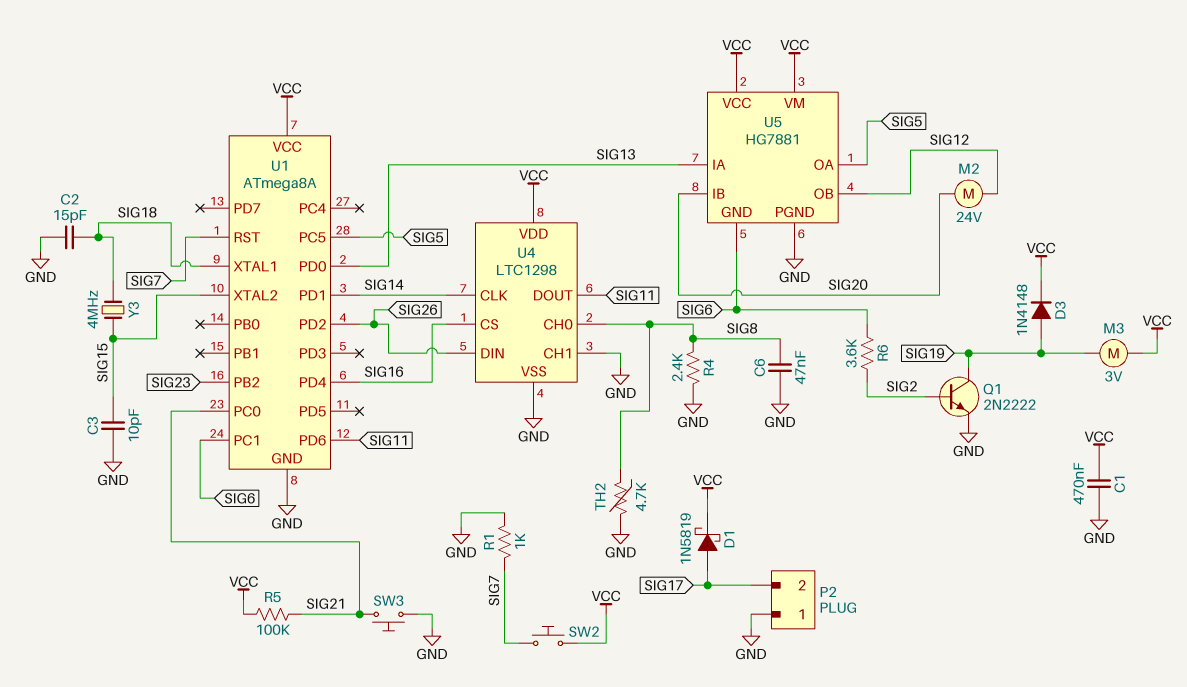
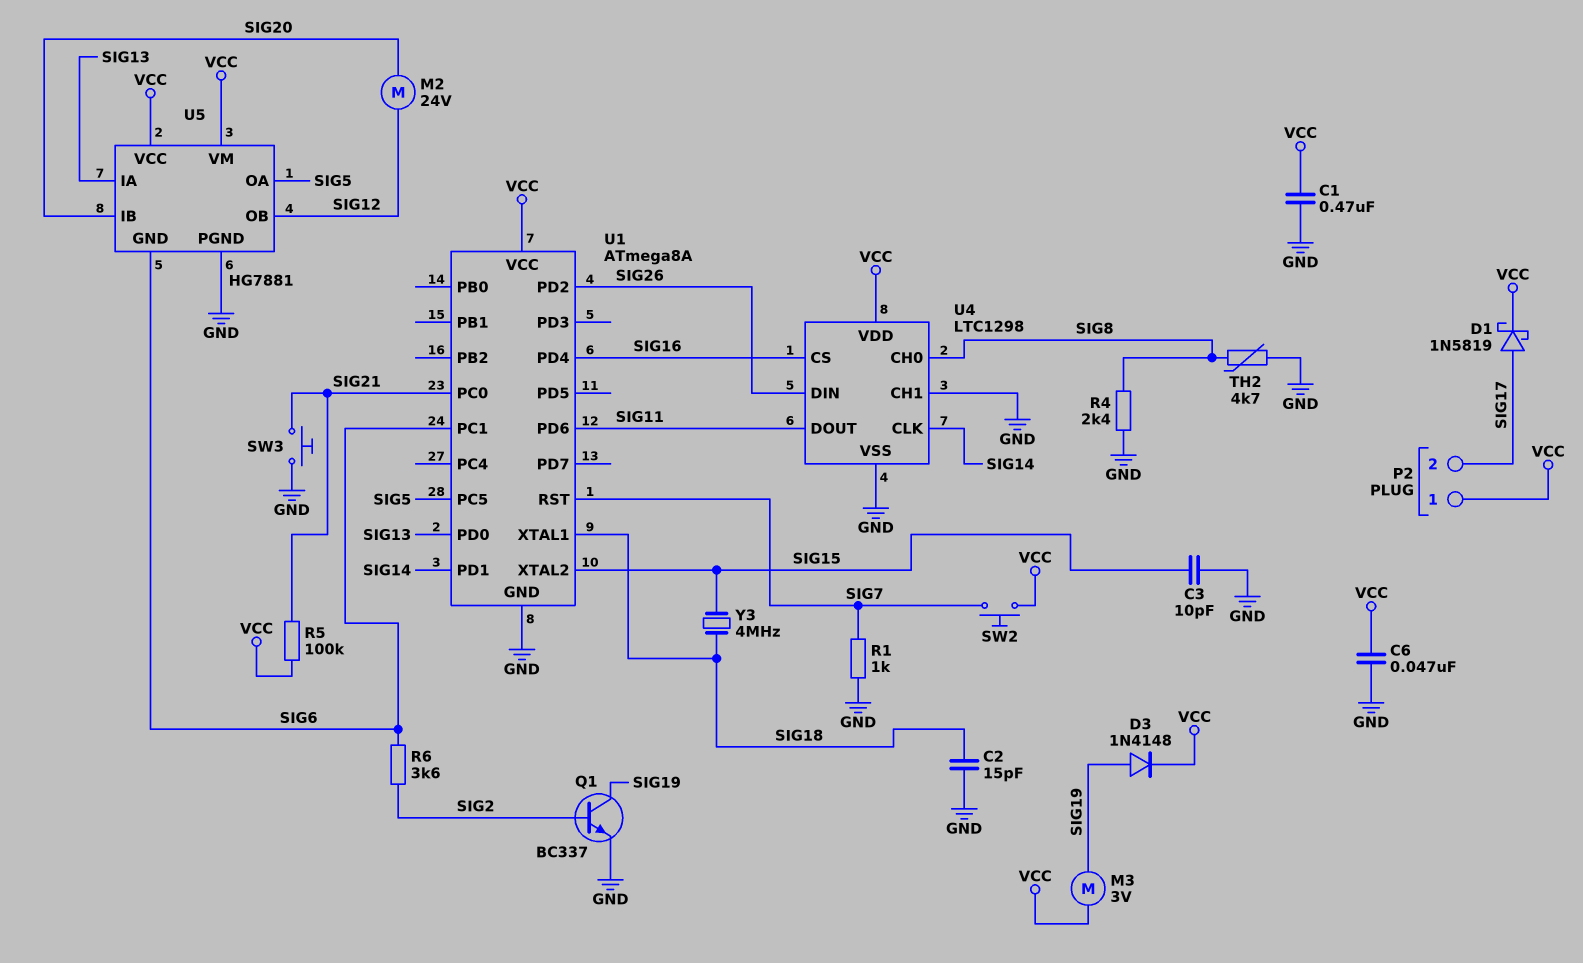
C6: 47nF (GND, SIG8) -> 47nF (GND, VCC)
P2 pin 1: GND -> VCC
Q1: NPN 2N2222 (B SIG2, C SIG19, E GND) -> NPN BC337 (B SIG2, C SIG19, E GND)
U1 pin PB2: SIG23 -> none

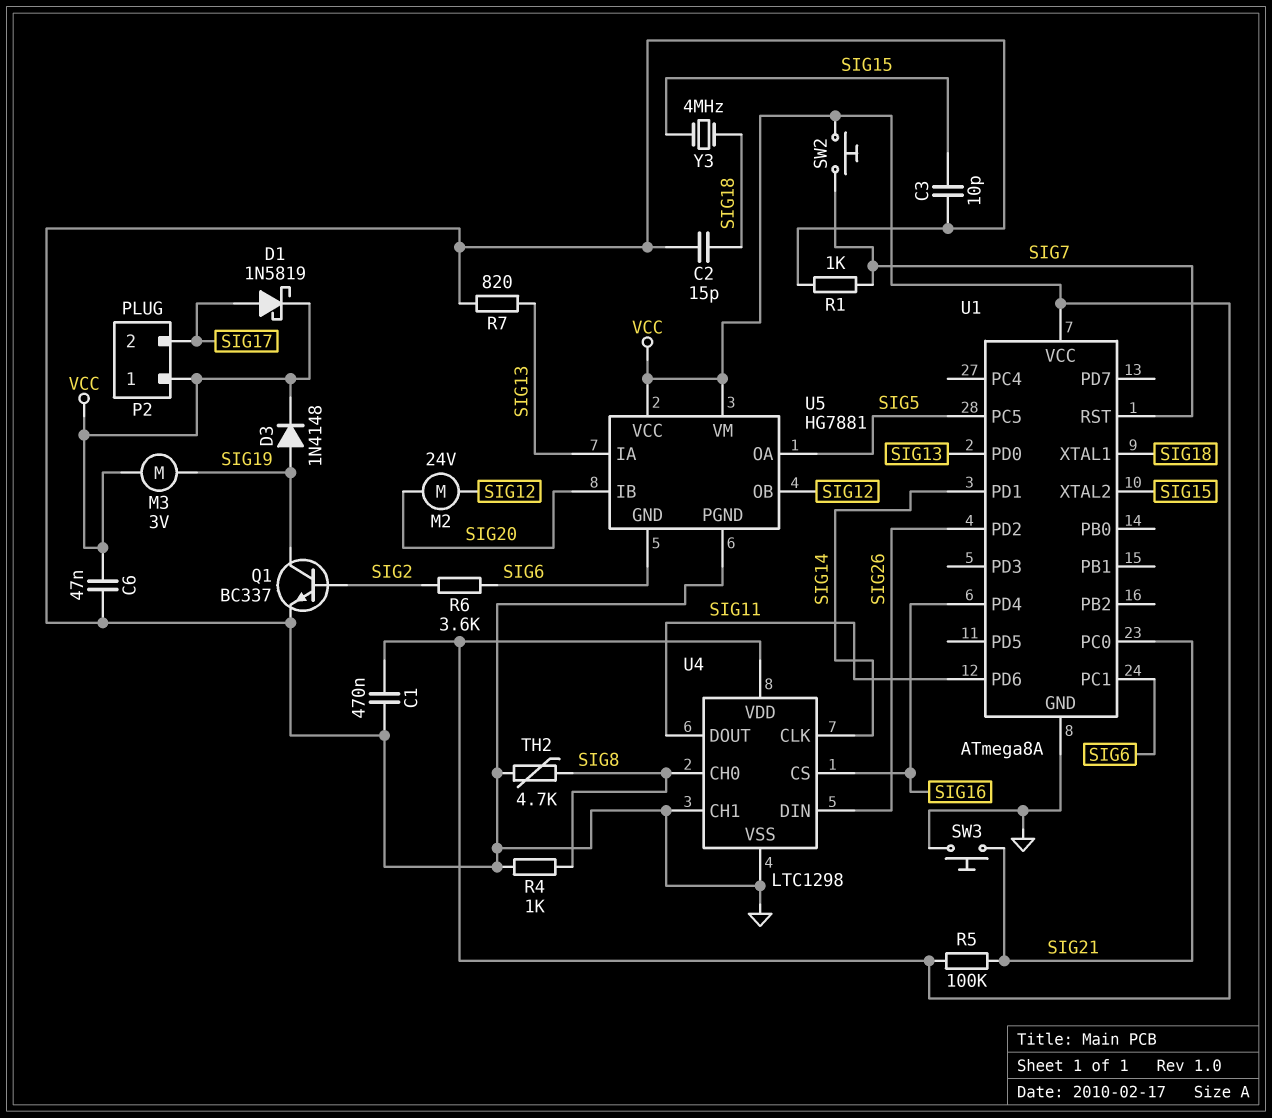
R4: 2.4k (GND, SIG8) -> 1k (GND, SIG8)
R7: none -> 820 (GND, SIG13)

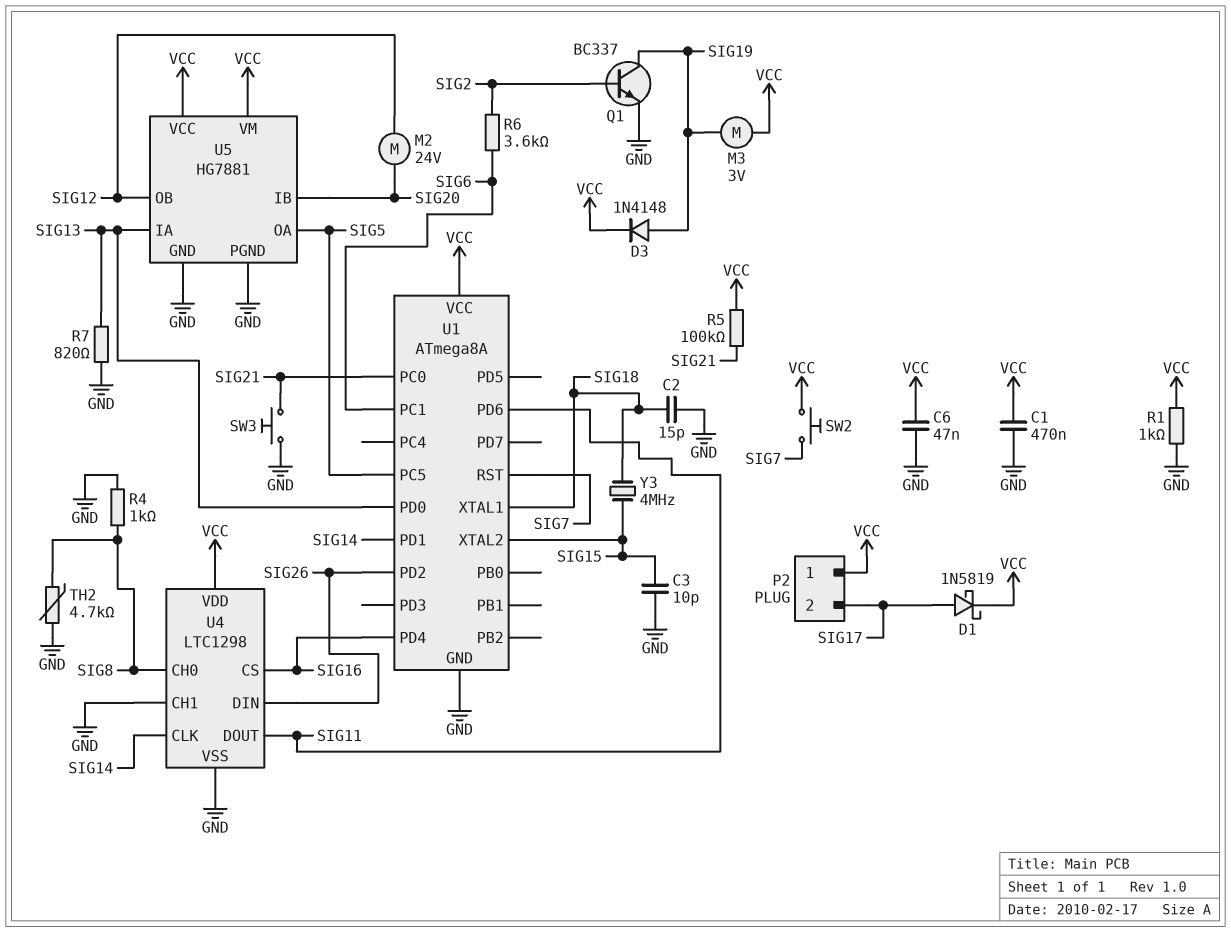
R1: 1k (GND, SIG7) -> 1k (GND, VCC)
U5 pin GND: SIG6 -> GND

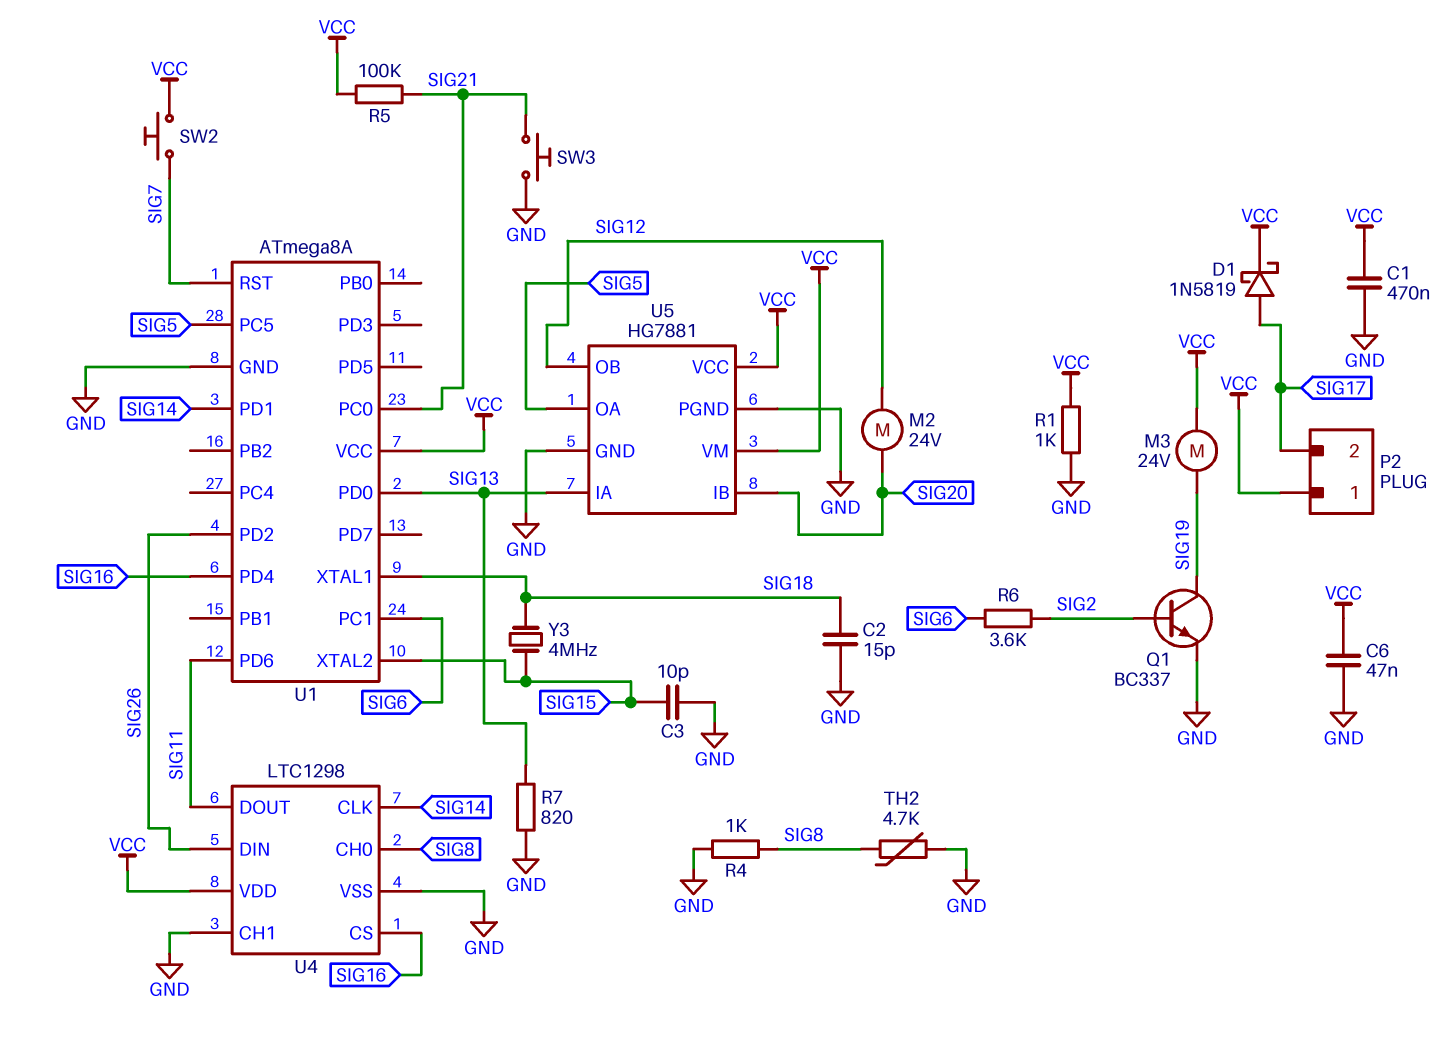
D3: diode 1N4148 (A SIG19, K VCC) -> none
M3: motor 3V (SIG19, VCC) -> motor 24V (SIG19, VCC)

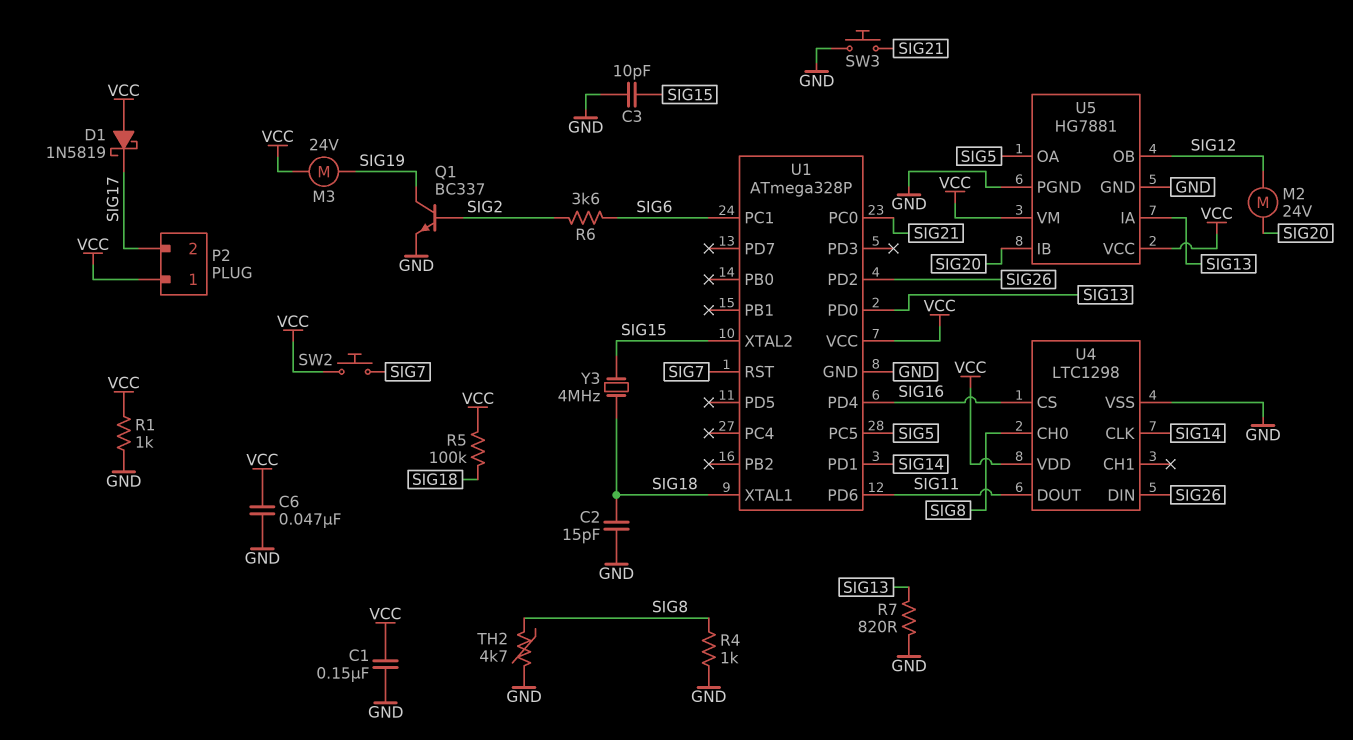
C1: 470nF (GND, VCC) -> 150nF (GND, VCC)
D1: schottky 1N5819 (A SIG17, K VCC) -> schottky 1N5819 (A VCC, K SIG17)
R5: 100k (SIG21, VCC) -> 100k (SIG18, VCC)
U1: ATmega8A -> ATmega328P
U4 pin CH1: GND -> none

